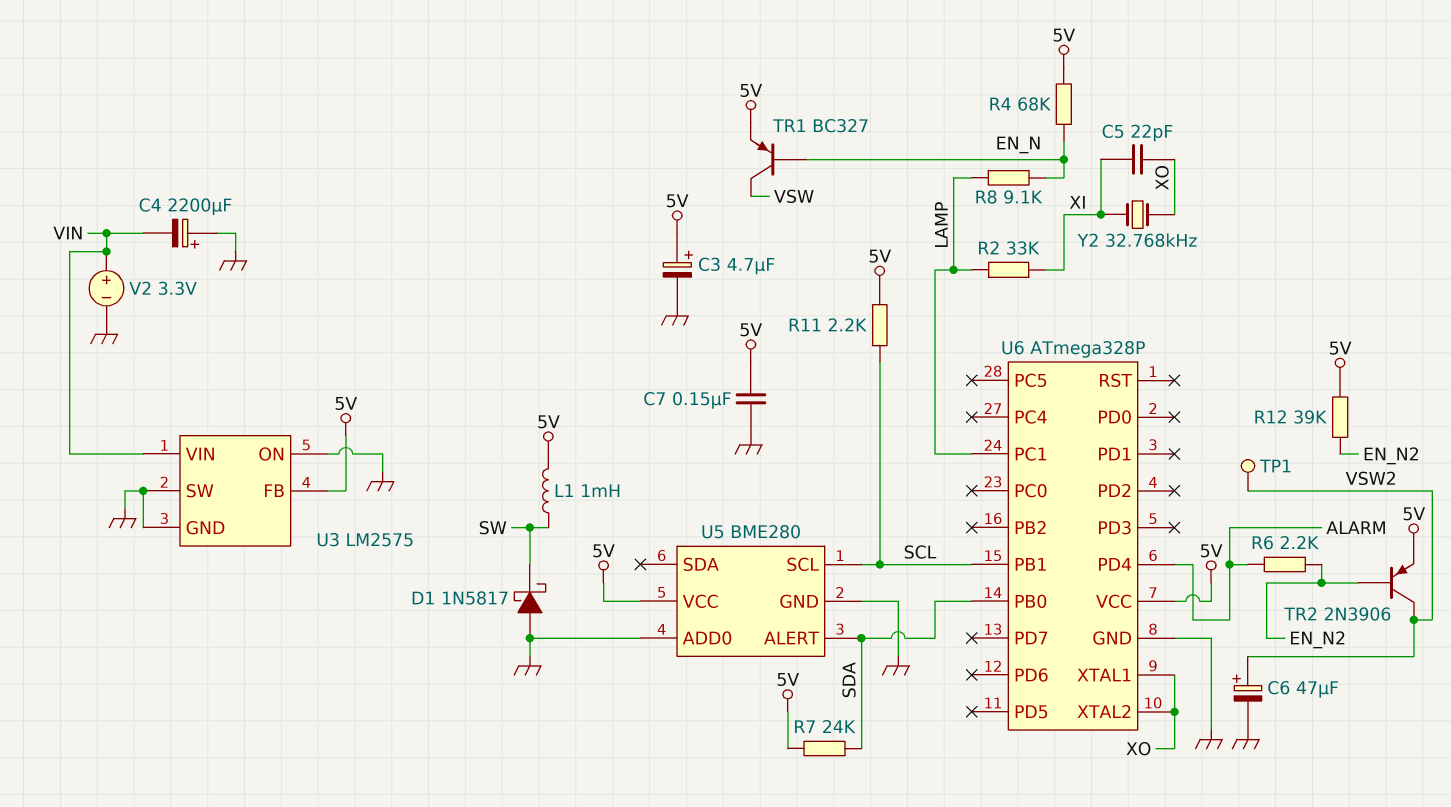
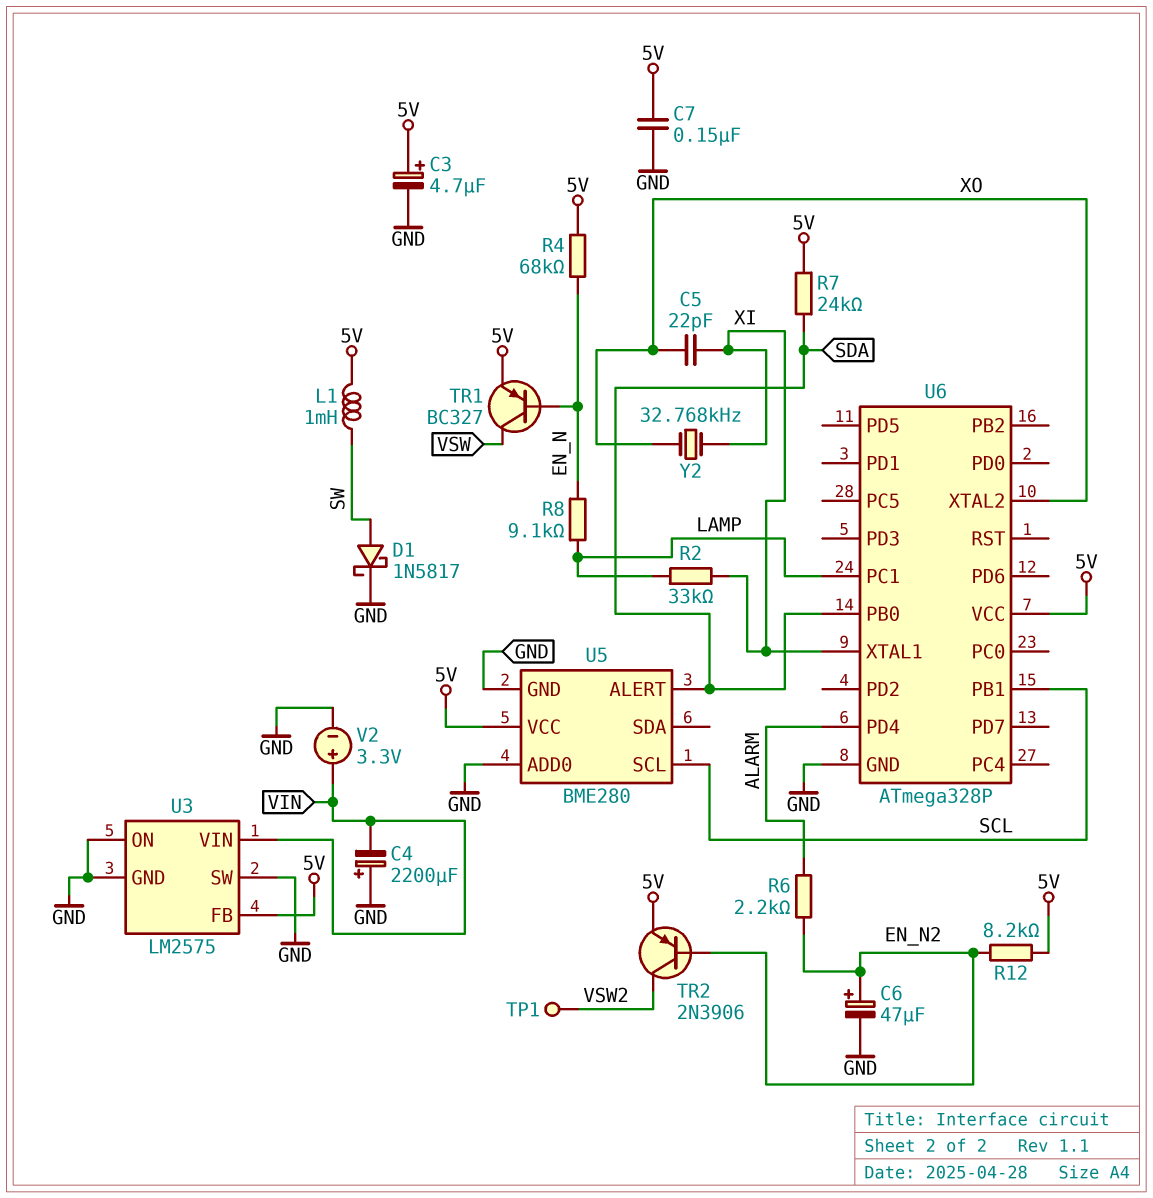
C6: 47uF (plus VSW2, minus GND) -> 47uF (plus EN_N2, minus GND)
D1: schottky 1N5817 (A GND, K SW) -> schottky 1N5817 (A SW, K GND)
R11: 2.2k (5V, SCL) -> none
R12: 39k (5V, EN_N2) -> 8.2k (5V, EN_N2)
U6 pin XTAL1: XO -> XI

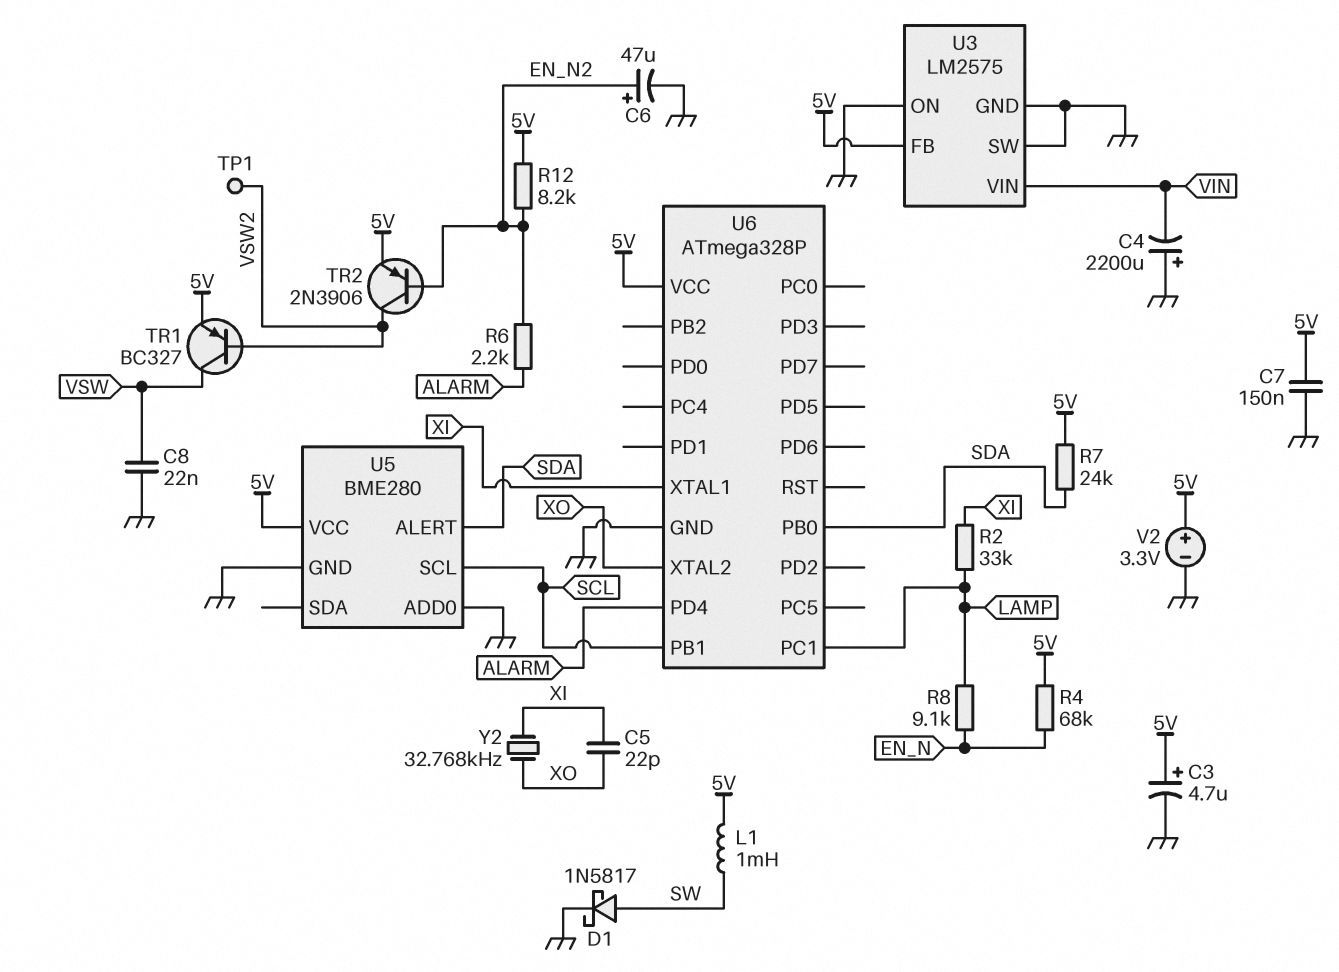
C8: none -> 22nF (GND, VSW)
TR1: PNP BC327 (B EN_N, C VSW, E 5V) -> PNP BC327 (B VSW2, C VSW, E 5V)
V2: 3.3V (plus VIN, minus GND) -> 3.3V (plus 5V, minus GND)

